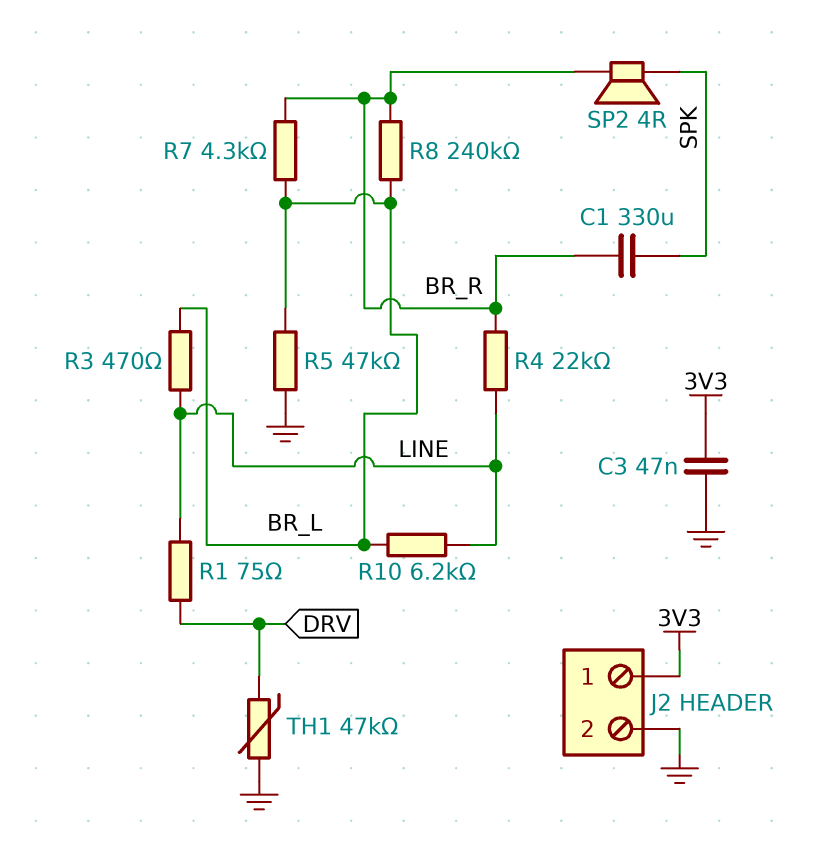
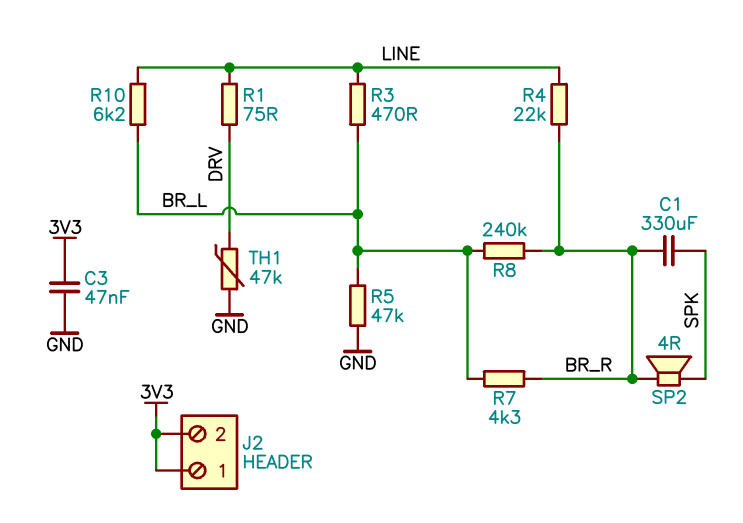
J2 pin 2: GND -> 3V3

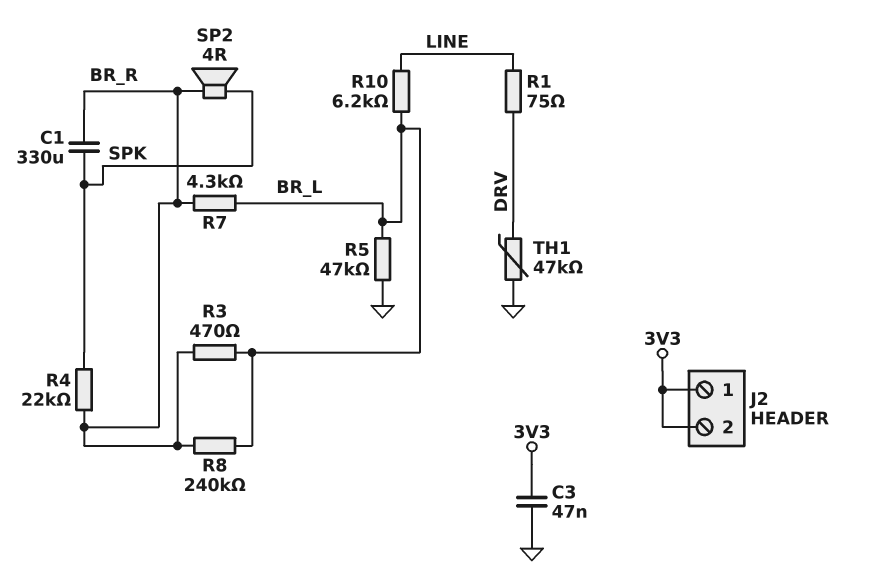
R3: 470 (BR_L, LINE) -> 470 (BR_L, BR_R)
R4: 22k (BR_R, LINE) -> 22k (BR_R, SPK)

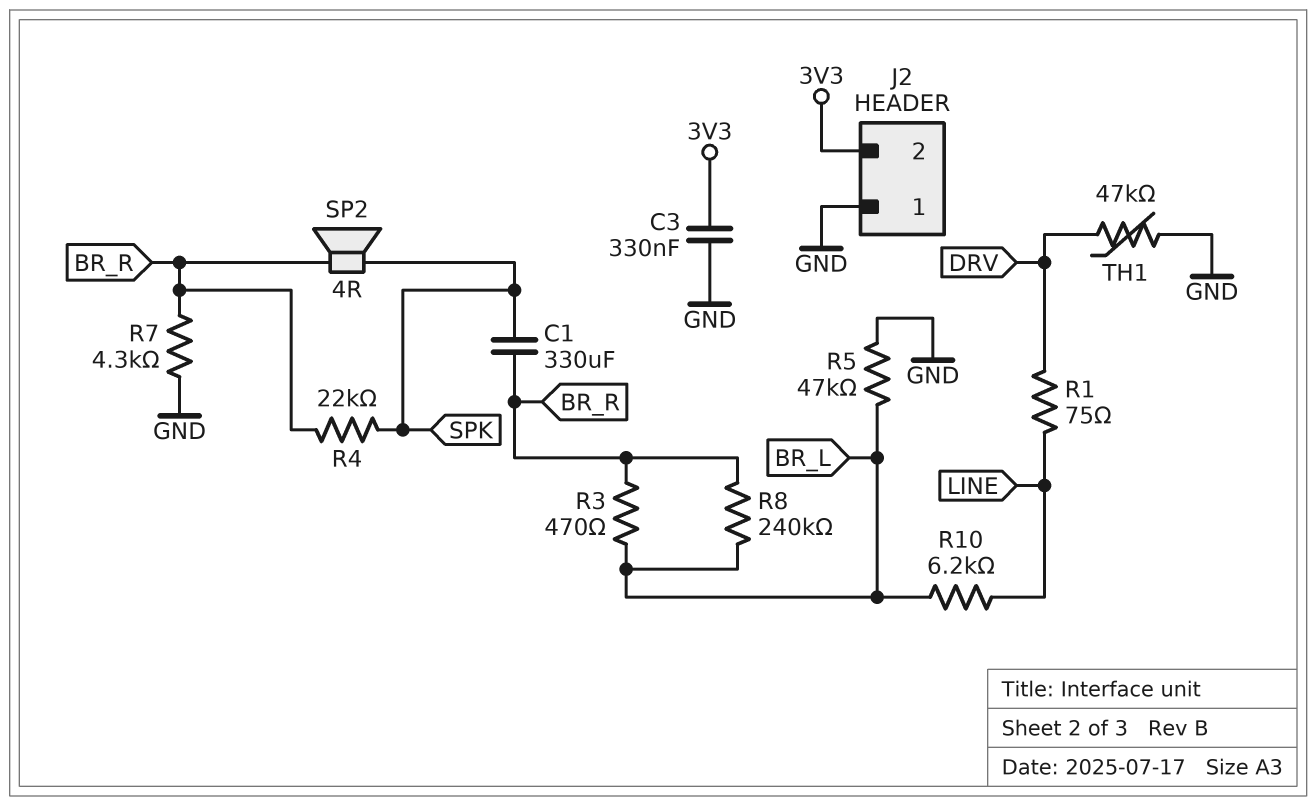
C3: 47nF (3V3, GND) -> 330nF (3V3, GND)
J2 pin 1: 3V3 -> GND
R7: 4.3k (BR_L, BR_R) -> 4.3k (BR_R, GND)

